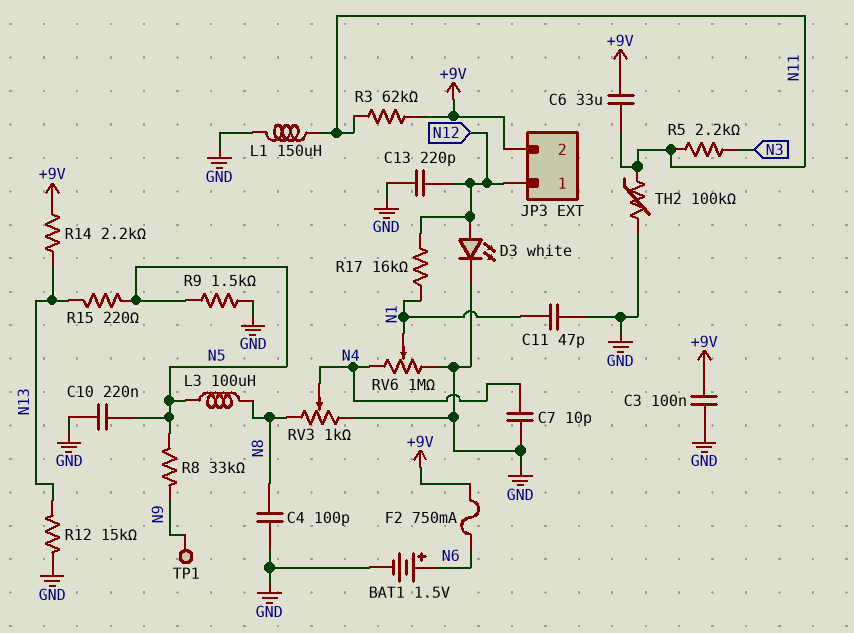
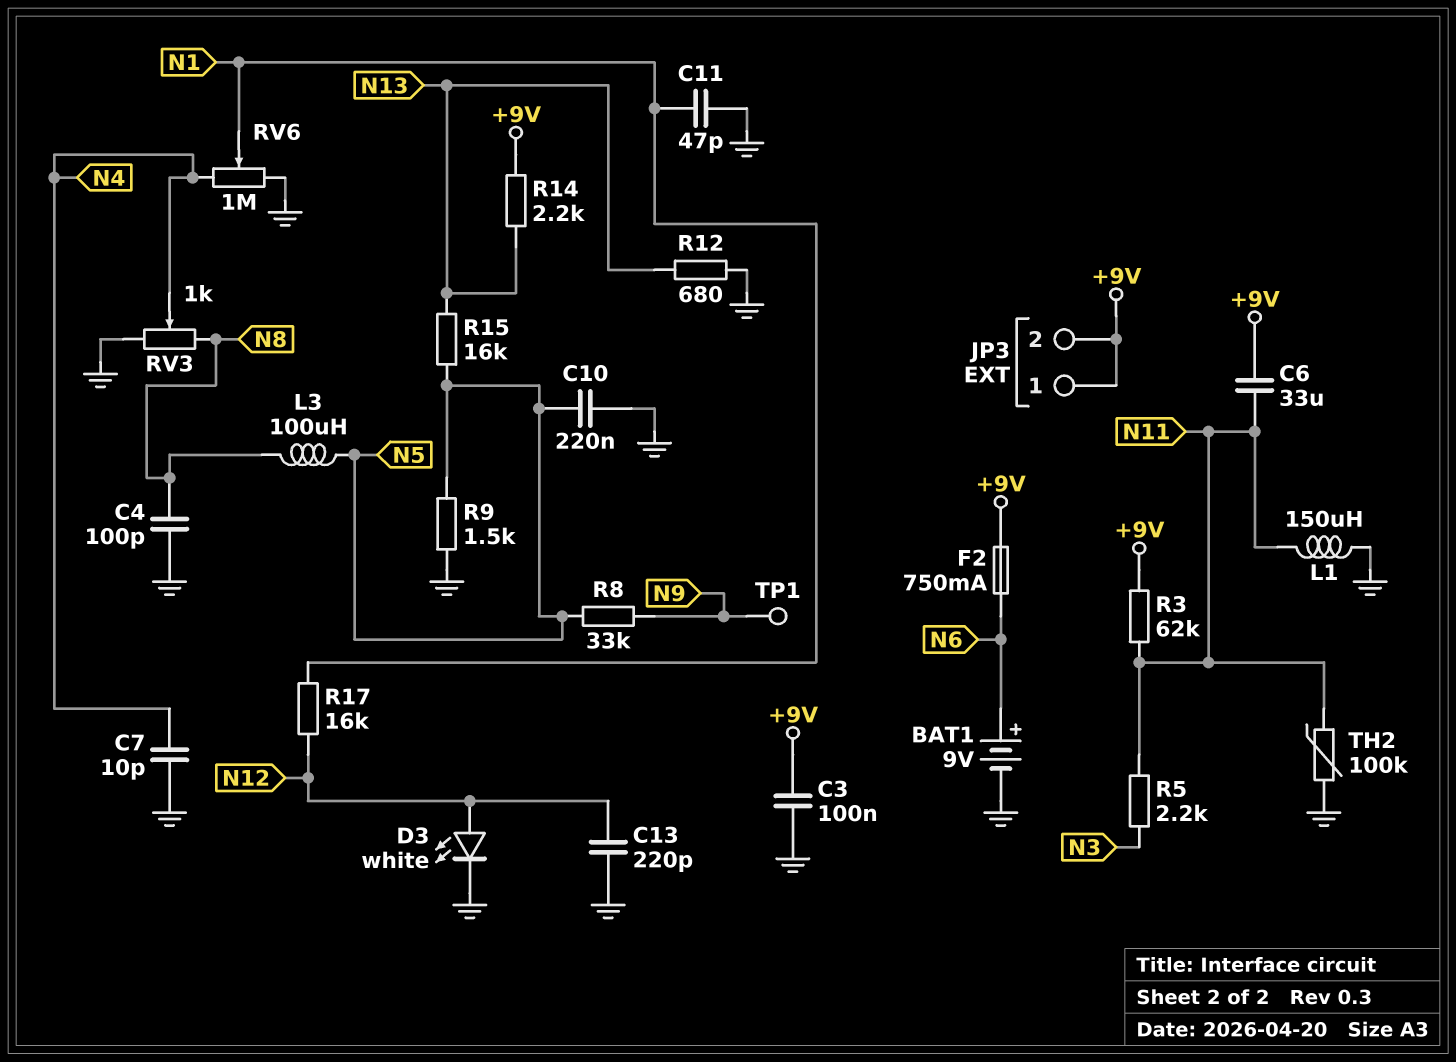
BAT1: 1.5V (plus N6, minus GND) -> 9V (plus N6, minus GND)
JP3 pin 1: N12 -> +9V
R12: 15k (GND, N13) -> 680 (GND, N13)
R15: 220 (N5, N13) -> 16k (N5, N13)

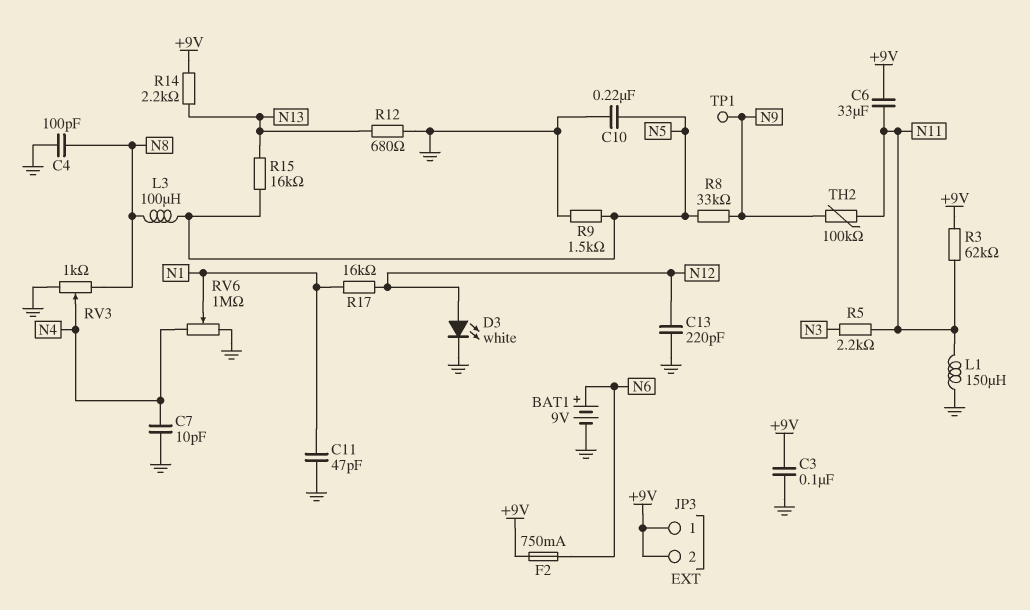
TH2: 100k (GND, N11) -> 100k (N9, N11)

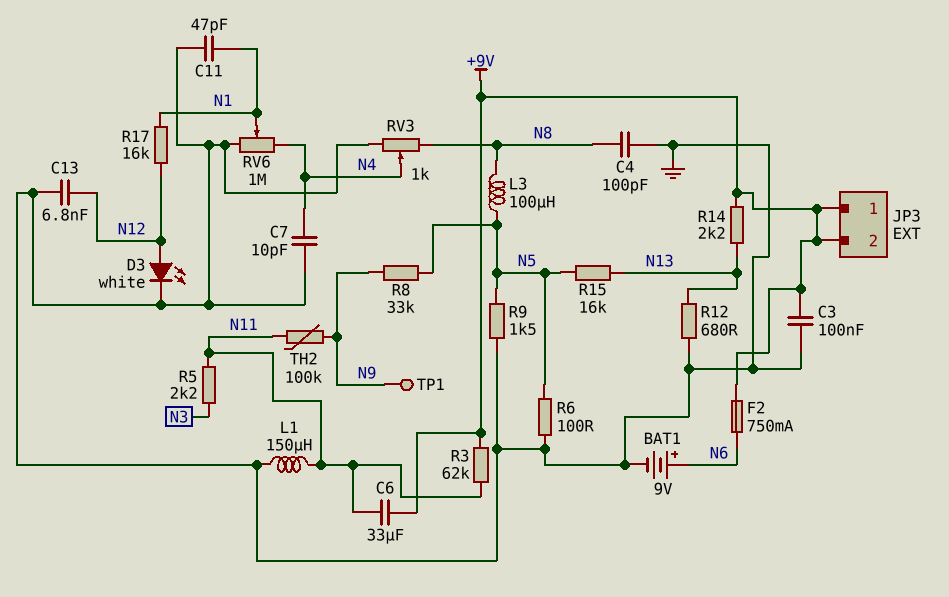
C10: 220nF (GND, N5) -> none
C13: 220pF (GND, N12) -> 6.8nF (GND, N12)
R6: none -> 100 (GND, N5)

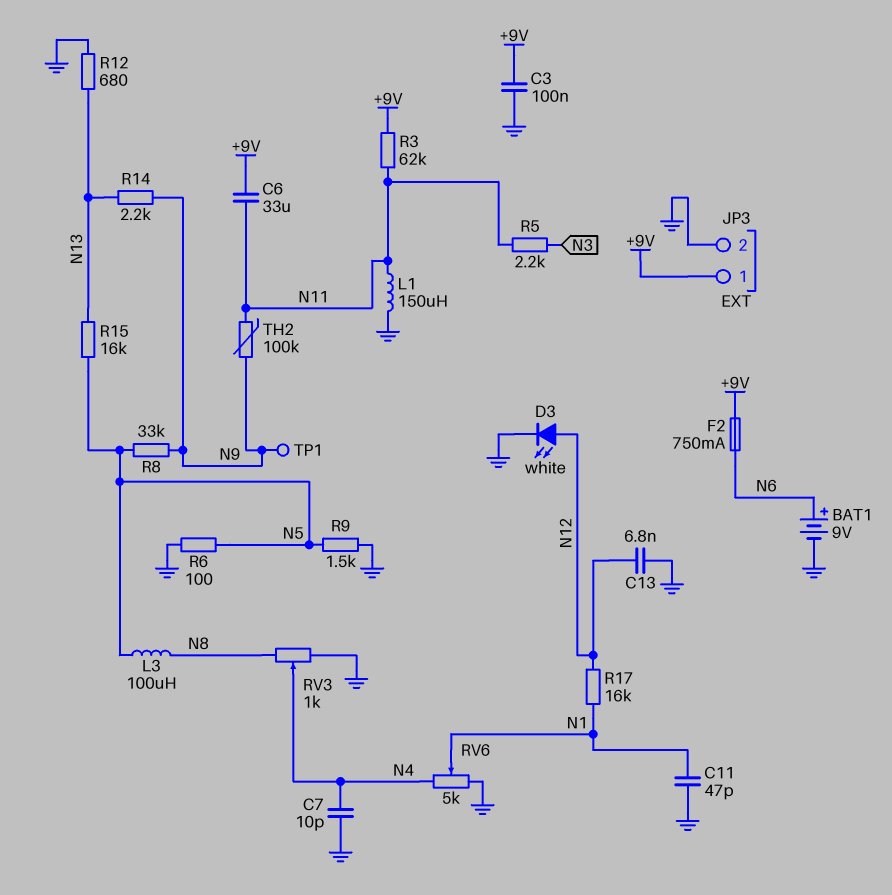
C4: 100pF (GND, N8) -> none
JP3 pin 2: +9V -> GND
R14: 2.2k (+9V, N13) -> 2.2k (N9, N13)
RV6: 1M (GND, N4, wiper N1) -> 5k (GND, N4, wiper N1)

